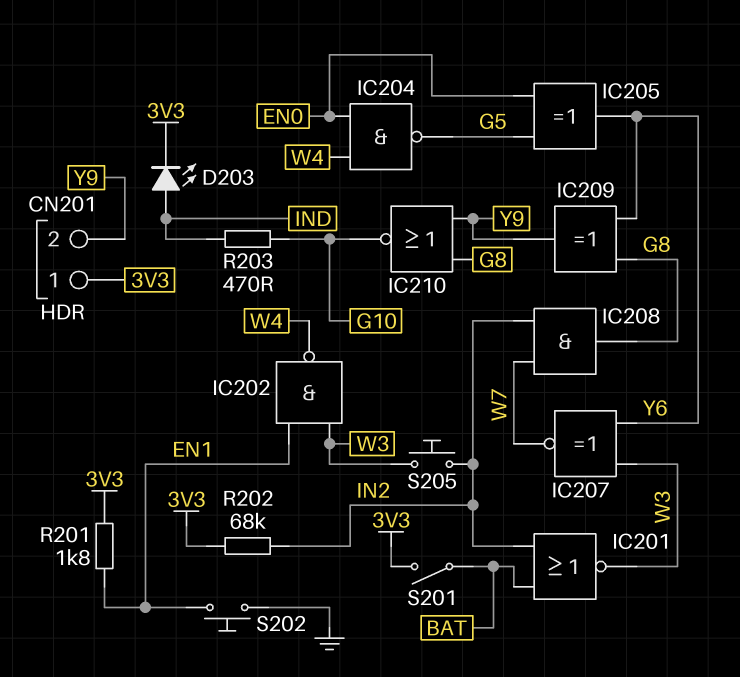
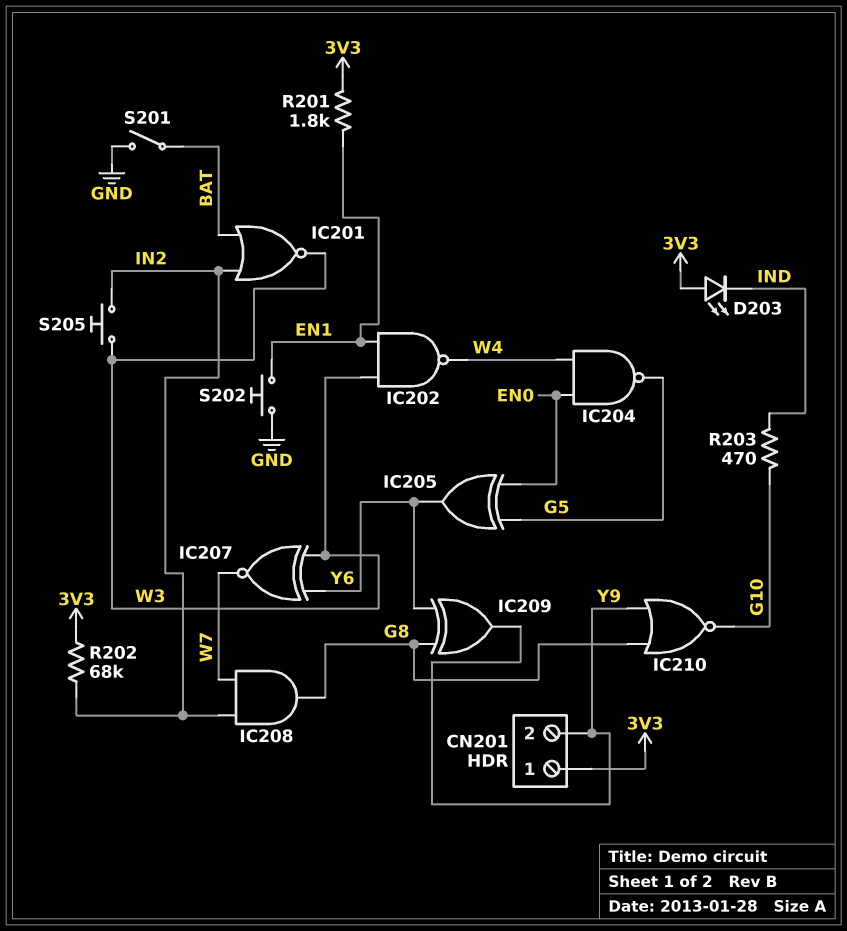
D203: LED (A IND, K 3V3) -> LED (A 3V3, K IND)
S201: switch (3V3, BAT) -> switch (BAT, GND)

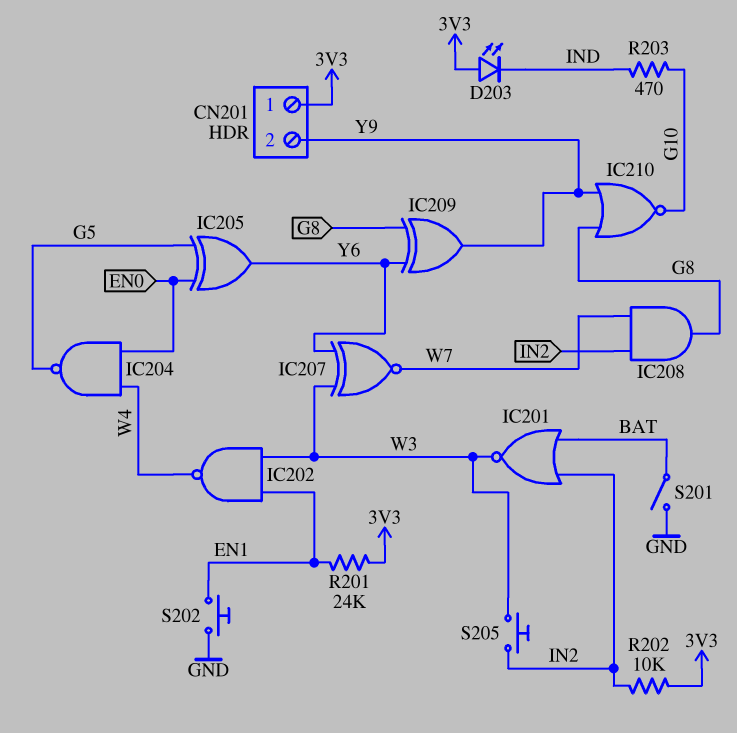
R201: 1.8k (3V3, EN1) -> 24k (3V3, EN1)
R202: 68k (3V3, IN2) -> 10k (3V3, IN2)

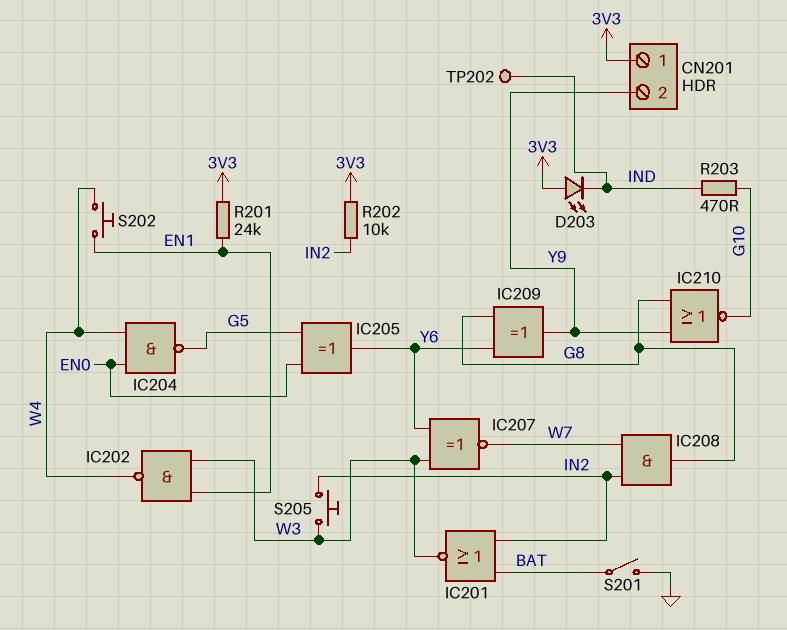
S202: button (EN1, GND) -> button (EN1, W4)
TP202: none -> test point (IND)

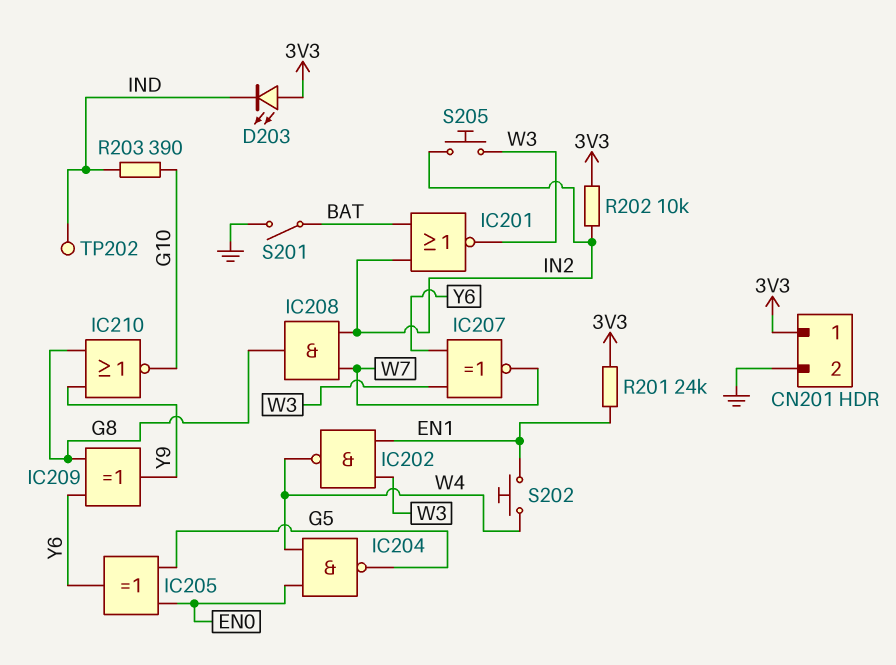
CN201 pin 2: Y9 -> GND
R203: 470 (G10, IND) -> 390 (G10, IND)

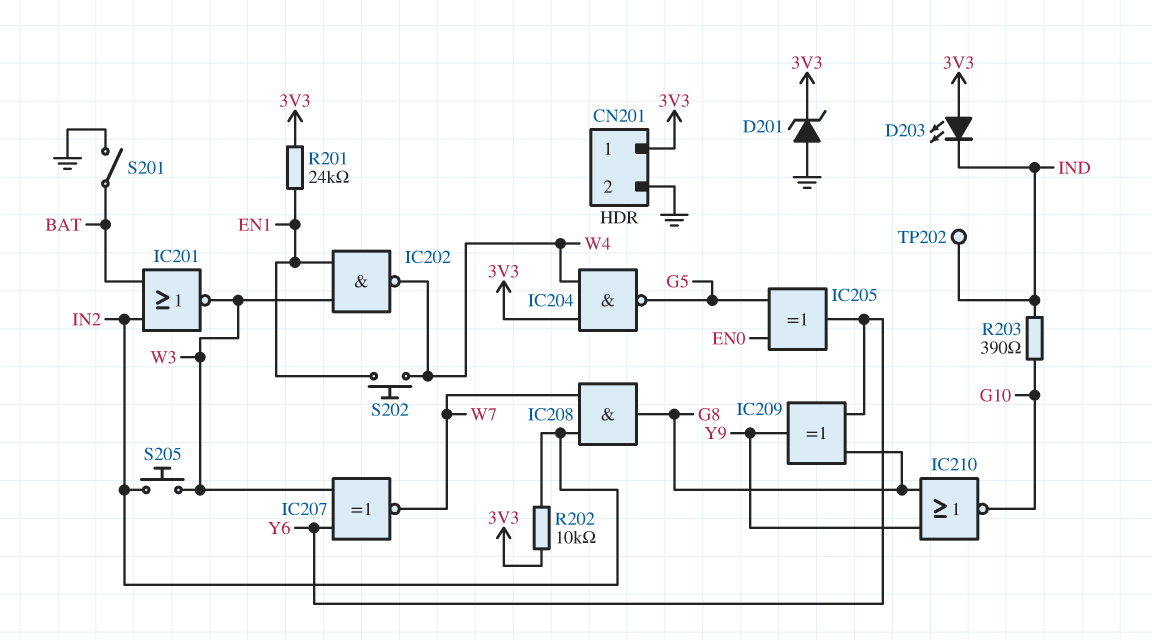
D201: none -> zener (A GND, K 3V3)
IC204: NAND (in EN0, in W4, out G5) -> NAND (in 3V3, in W4, out G5)

